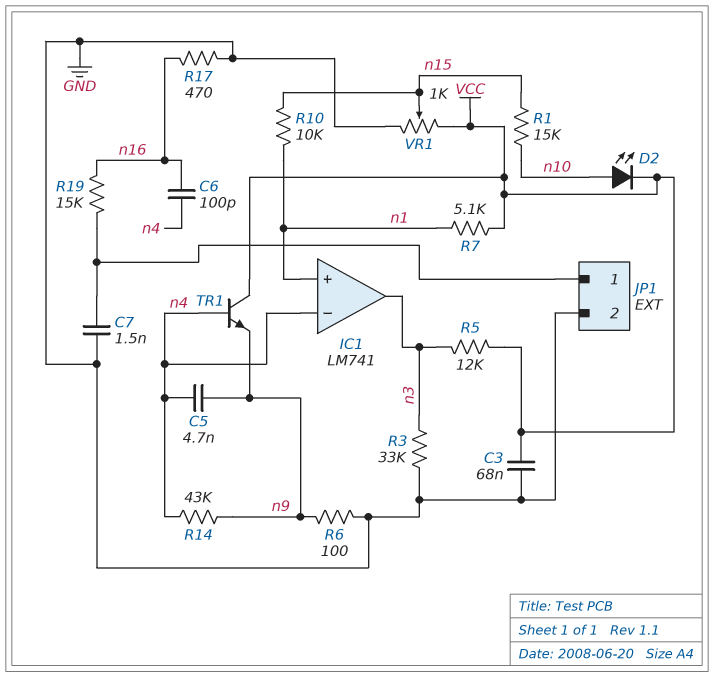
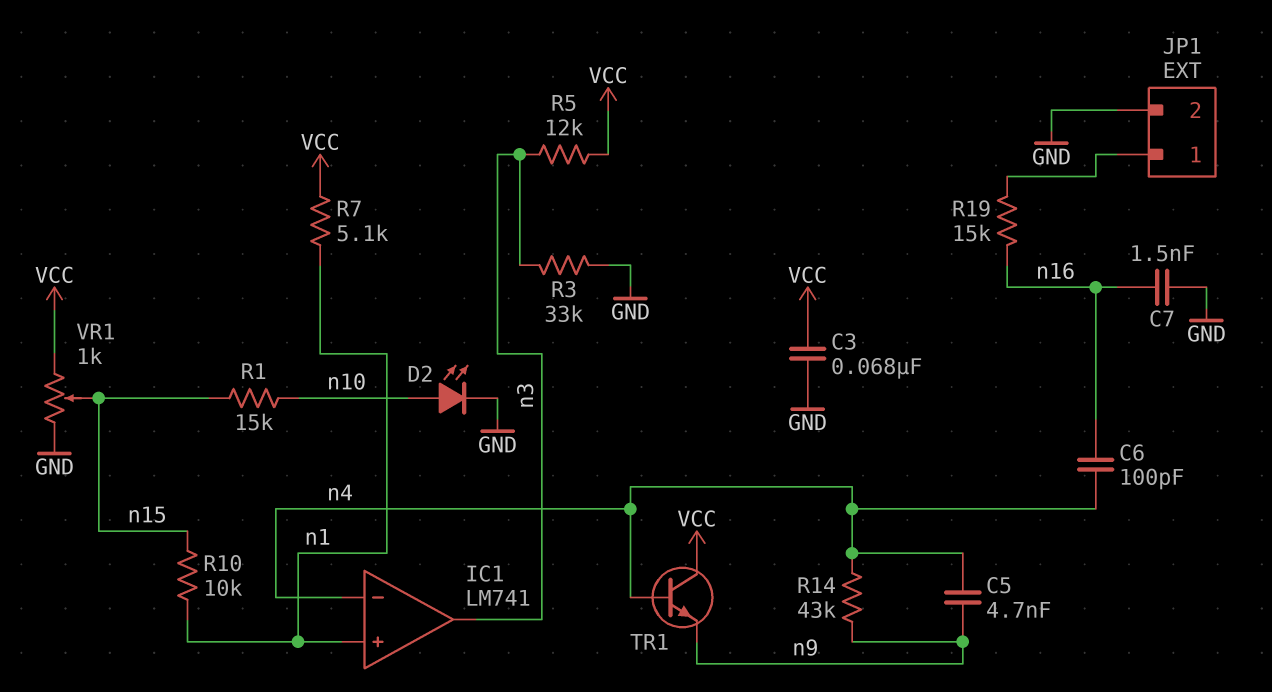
C7: 1.5nF (GND, JP1/1) -> 1.5nF (GND, n16)
D2: LED (A n10, K VCC) -> LED (A n10, K GND)
R6: 100 (GND, n9) -> none
R17: 470 (GND, n16) -> none

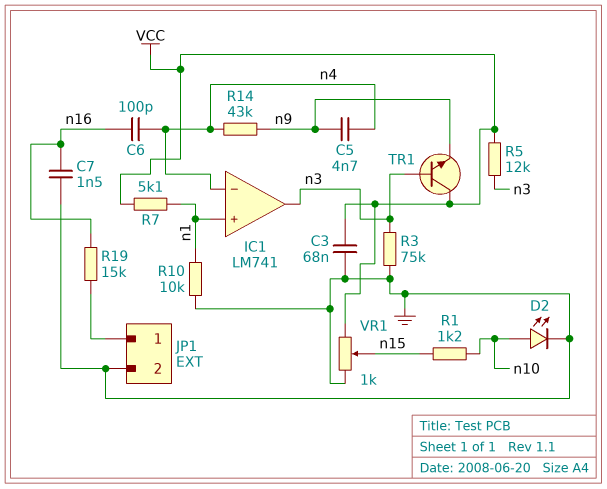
R1: 15k (n10, n15) -> 1.2k (n10, n15)
R3: 33k (GND, n3) -> 75k (GND, n3)
R10: 10k (n1, n15) -> 10k (GND, n1)
TR1: NPN (B n4, C VCC, E n9) -> NPN (B n3, C VCC, E n9)

